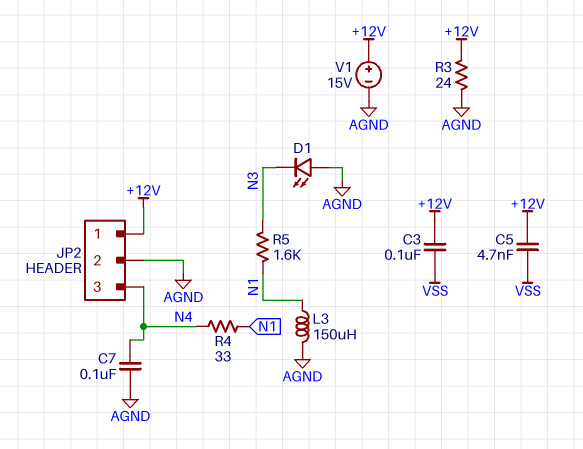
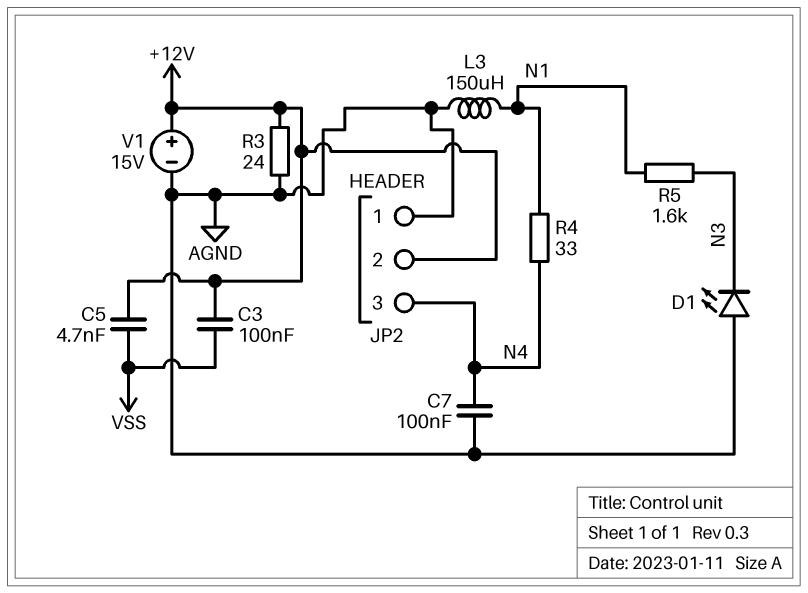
JP2 pin 1: +12V -> AGND
JP2 pin 2: AGND -> +12V

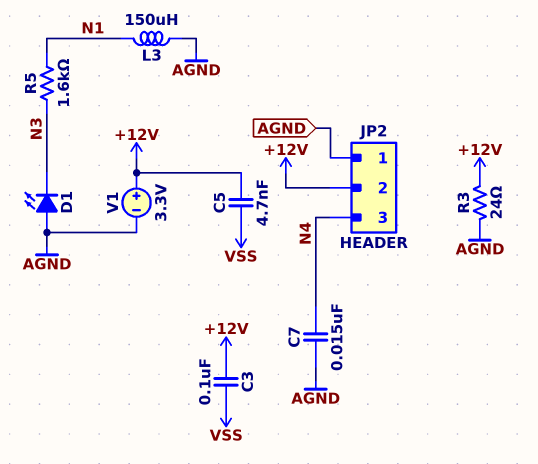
C7: 100nF (AGND, N4) -> 15nF (AGND, N4)
R4: 33 (N1, N4) -> none
V1: 15V (plus +12V, minus AGND) -> 3.3V (plus +12V, minus AGND)

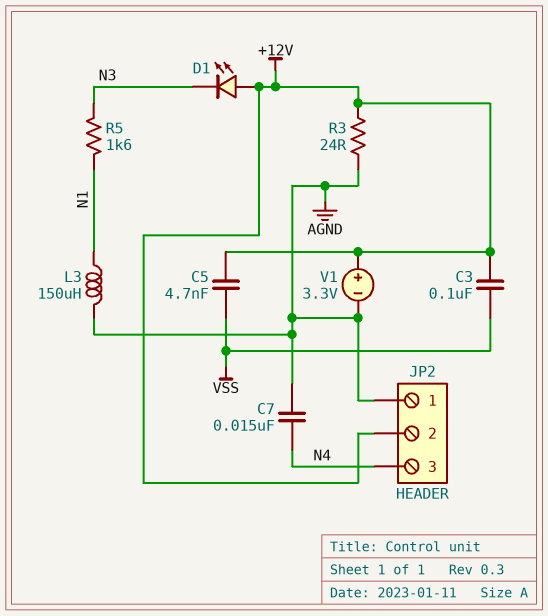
D1: LED (A AGND, K N3) -> LED (A +12V, K N3)

